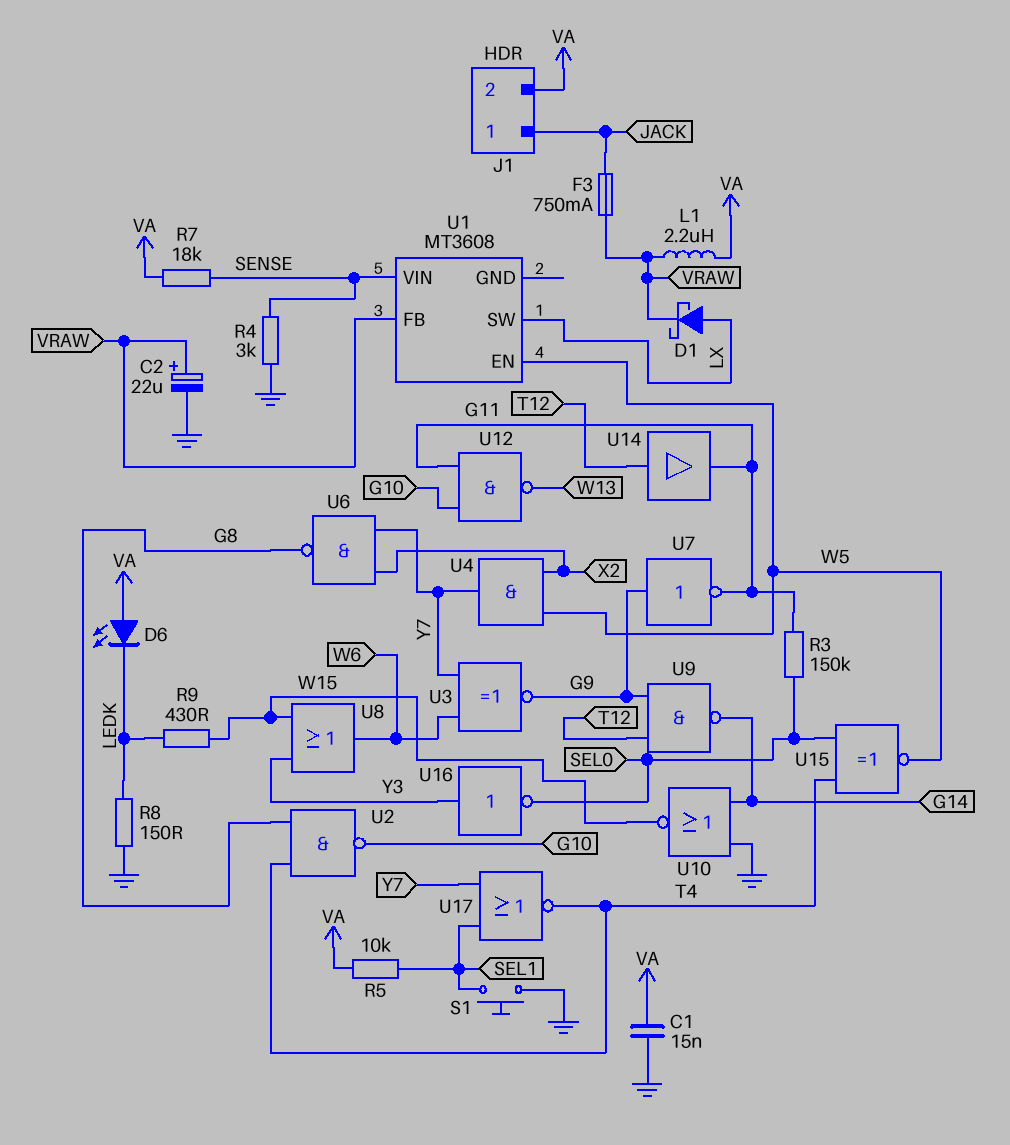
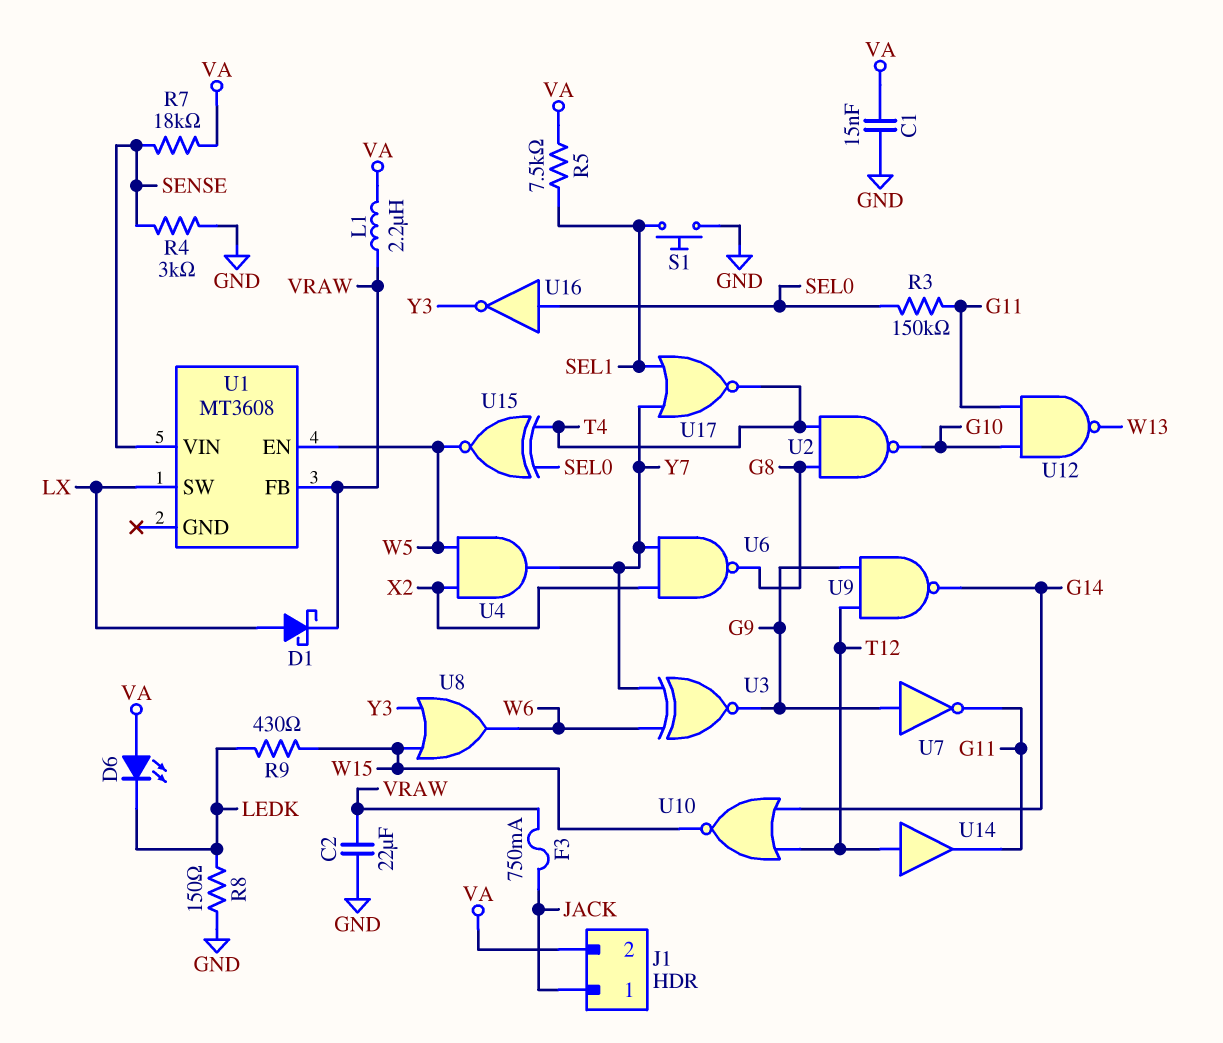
C2: 22uF (plus VRAW, minus GND) -> 22uF (GND, VRAW)
R5: 10k (SEL1, VA) -> 7.5k (SEL1, VA)
U10: NOR (in G14, in GND, out W15) -> NOR (in G14, in T12, out W15)
U16: NOT (in Y3, out SEL0) -> NOT (in SEL0, out Y3)

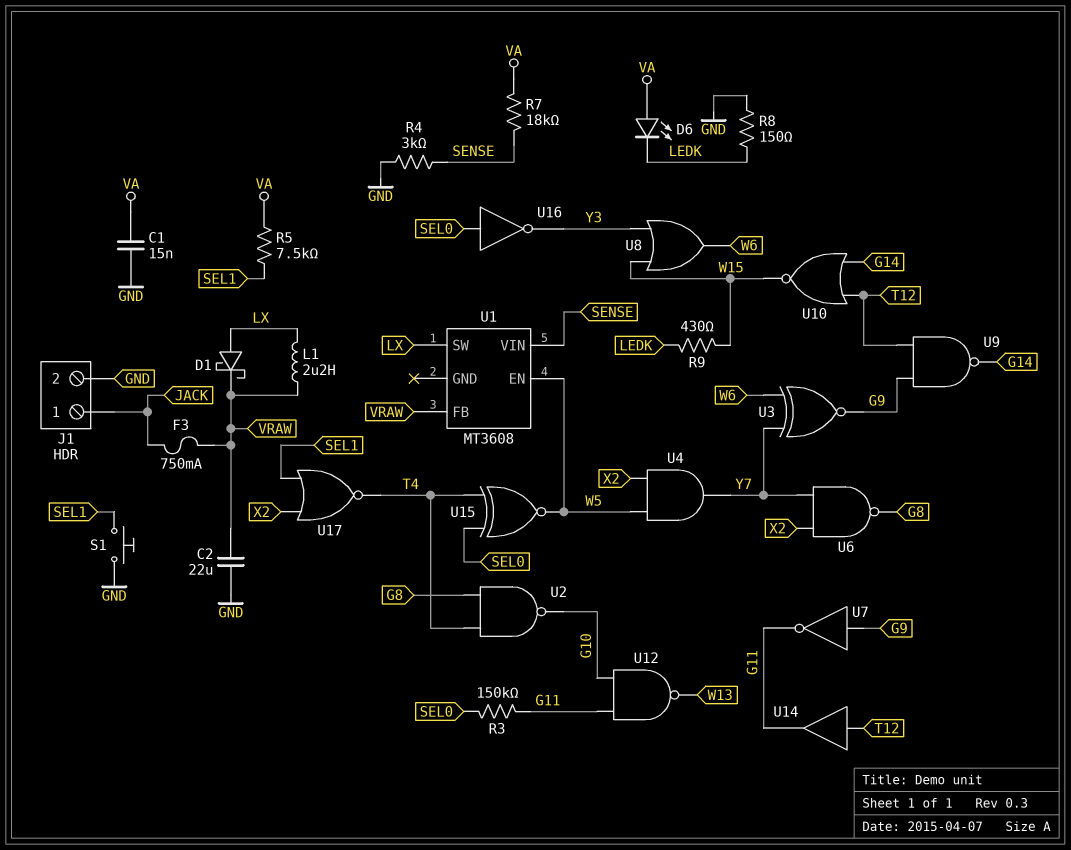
J1 pin 2: VA -> GND
L1: 2.2uH (VA, VRAW) -> 2.2uH (LX, VRAW)
U17: NOR (in SEL1, in Y7, out T4) -> NOR (in SEL1, in X2, out T4)

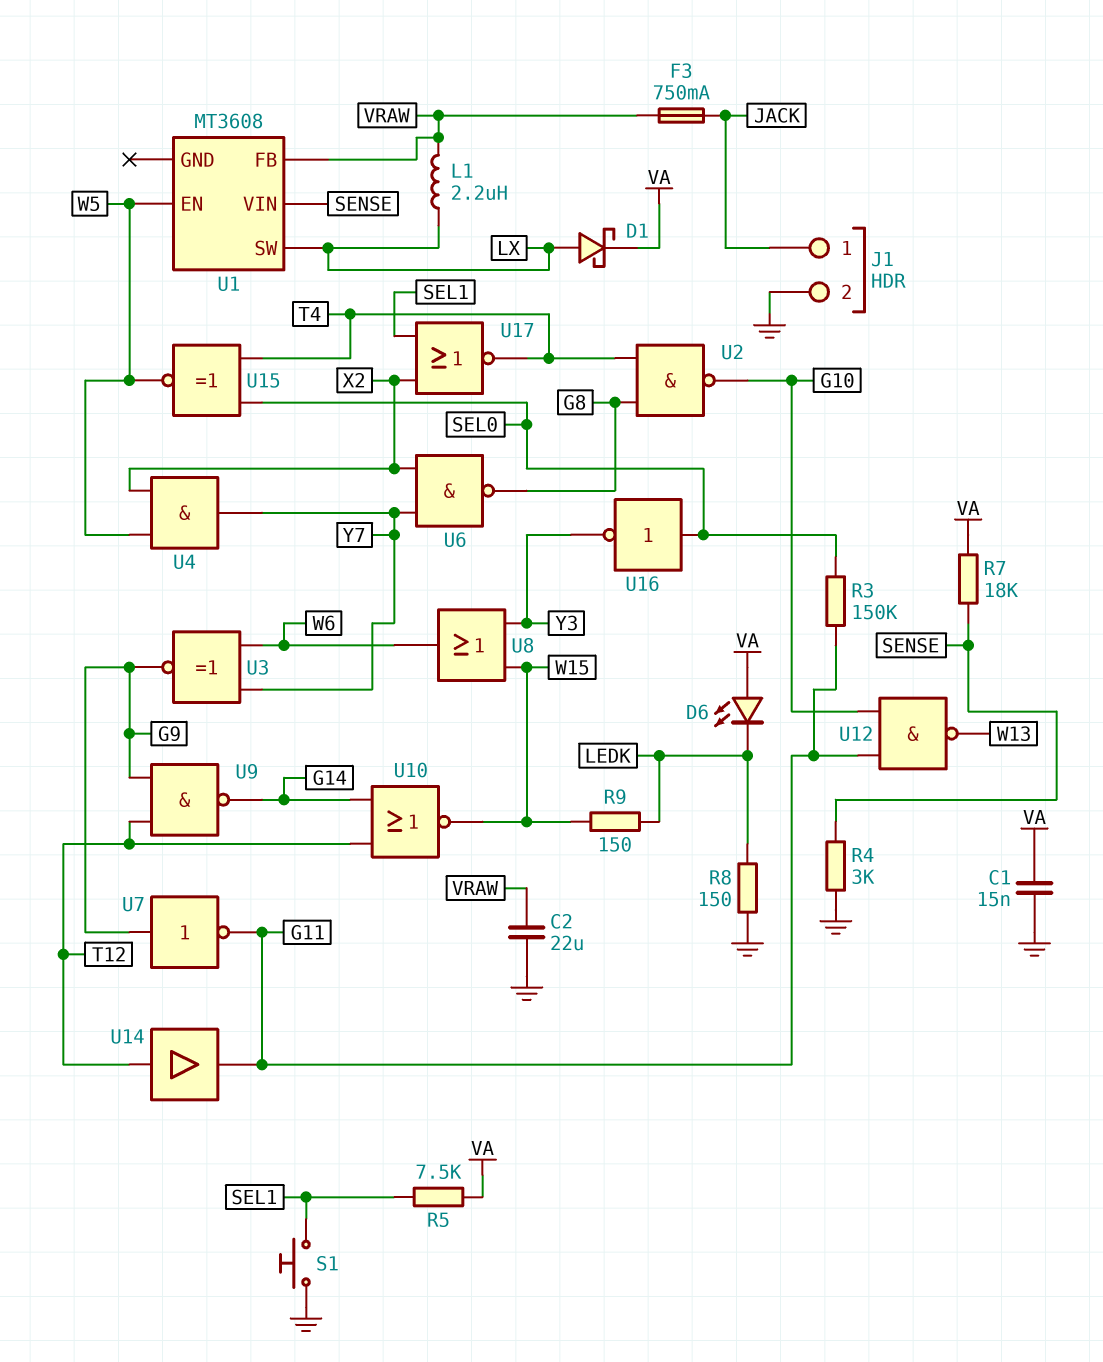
D1: schottky (A LX, K VRAW) -> schottky (A LX, K VA)
R9: 430 (LEDK, W15) -> 150 (LEDK, W15)

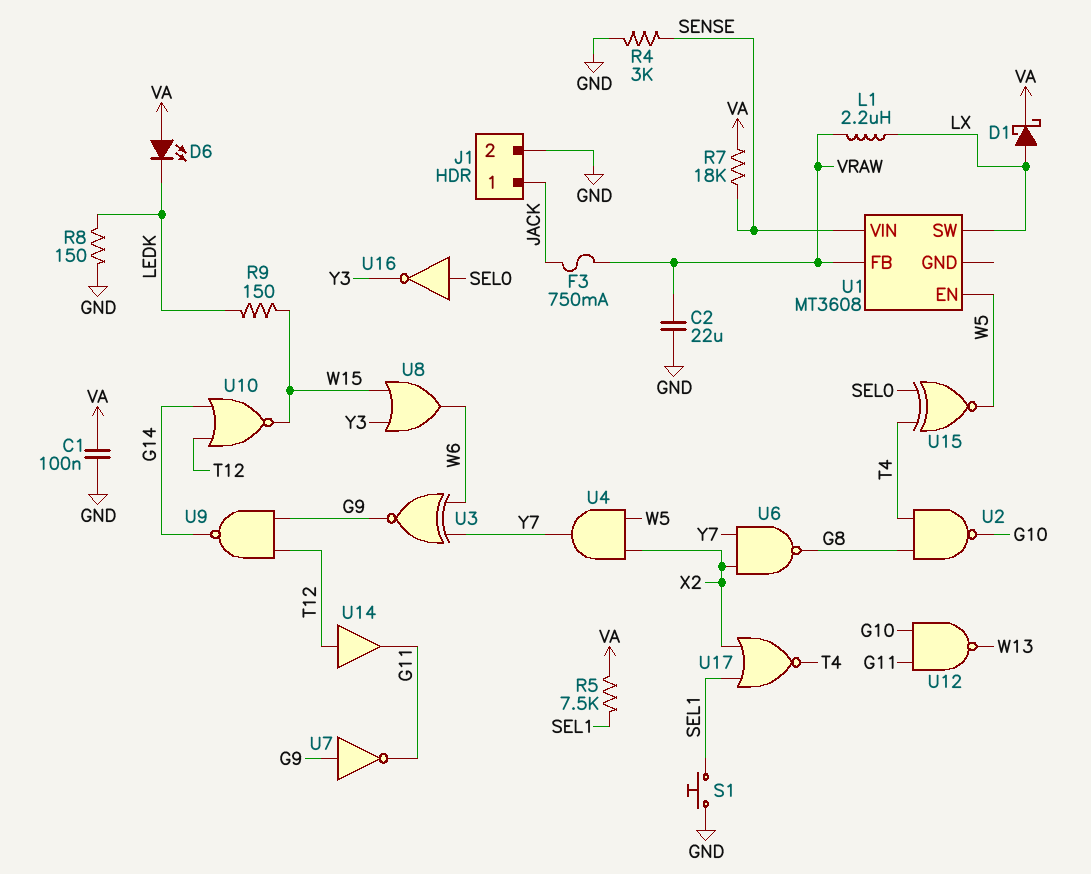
C1: 15nF (GND, VA) -> 100nF (GND, VA)
R3: 150k (G11, SEL0) -> none

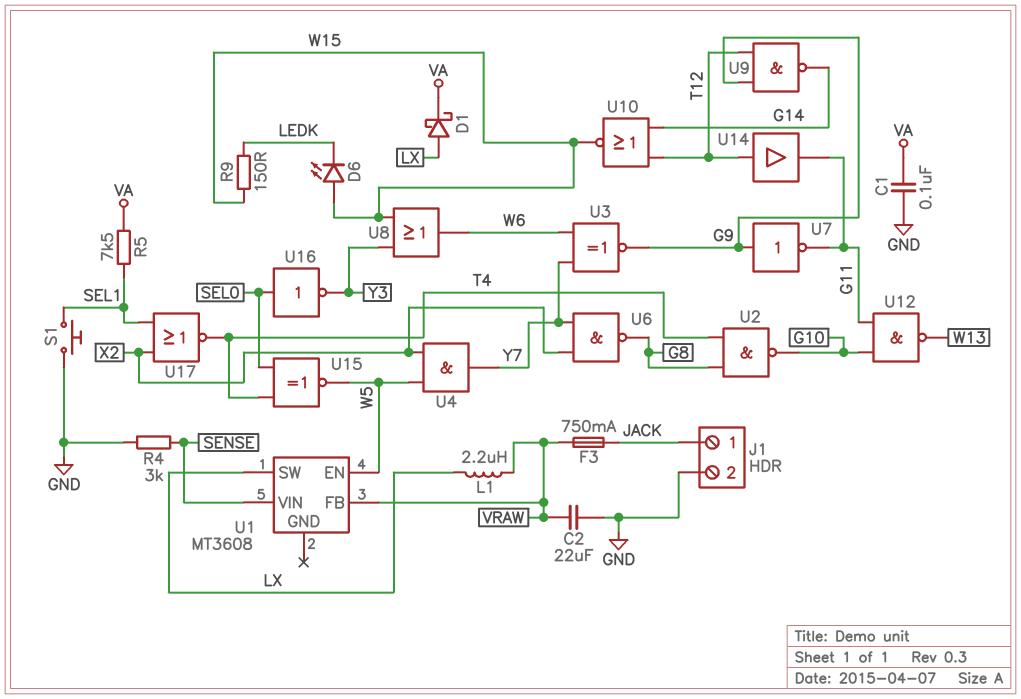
D6: LED (A VA, K LEDK) -> LED (A W15, K LEDK)
R7: 18k (SENSE, VA) -> none
R8: 150 (GND, LEDK) -> none

